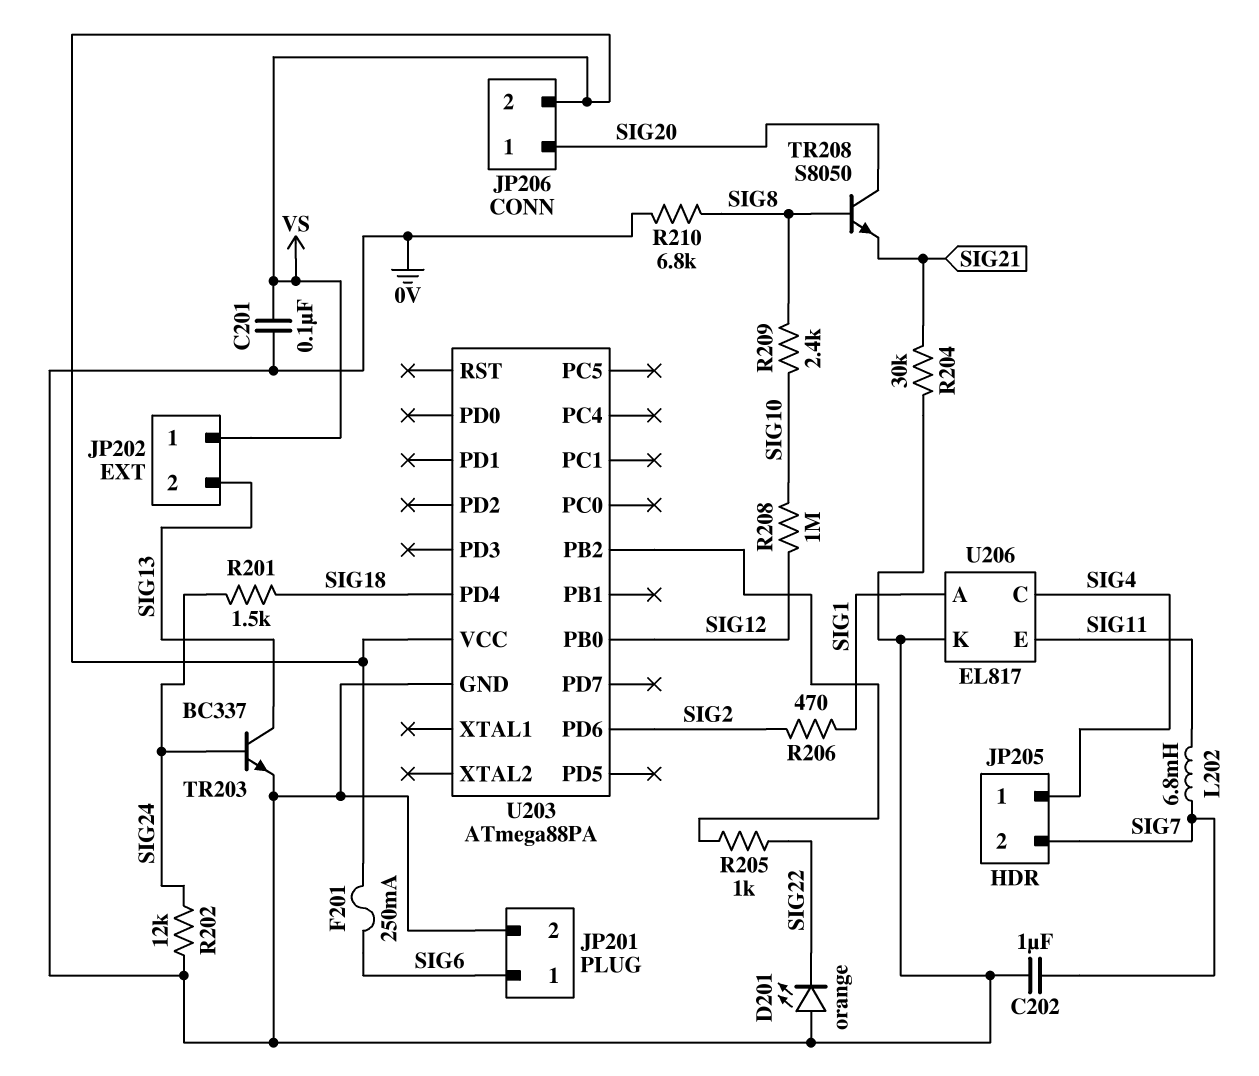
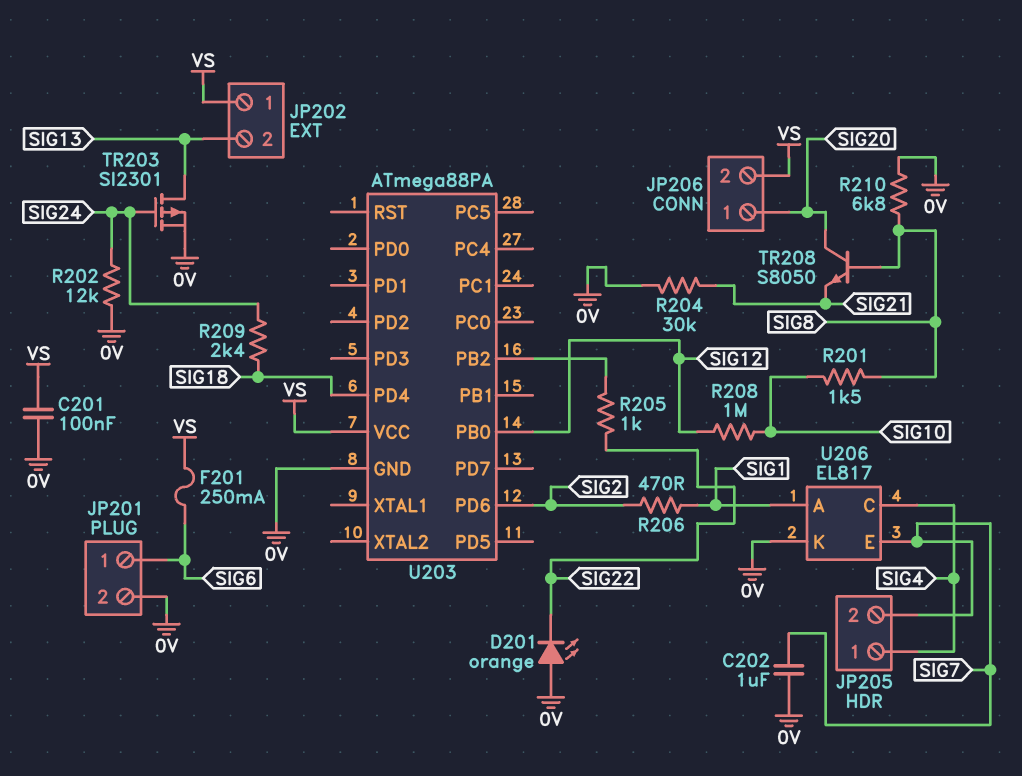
L202: 6.8mH (SIG7, SIG11) -> none
R201: 1.5k (SIG18, SIG24) -> 1.5k (SIG8, SIG10)
R209: 2.4k (SIG8, SIG10) -> 2.4k (SIG18, SIG24)
TR203: NPN BC337 (B SIG24, C SIG13, E 0V) -> PMOS SI2301 (G SIG24, D SIG13, S 0V)
U206 pin E: SIG11 -> SIG7

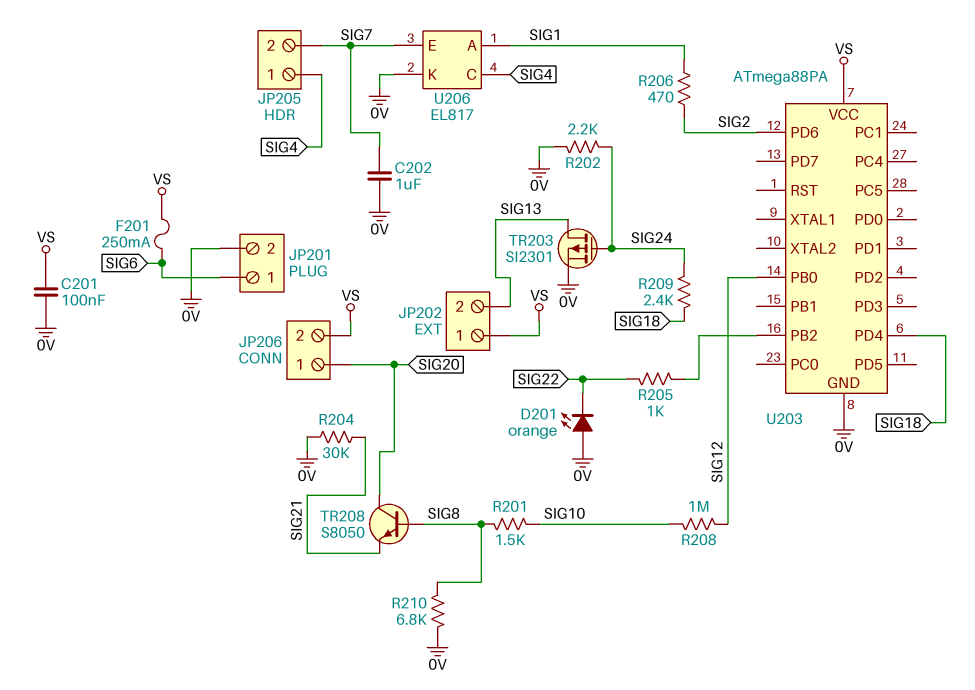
R202: 12k (0V, SIG24) -> 2.2k (0V, SIG24)

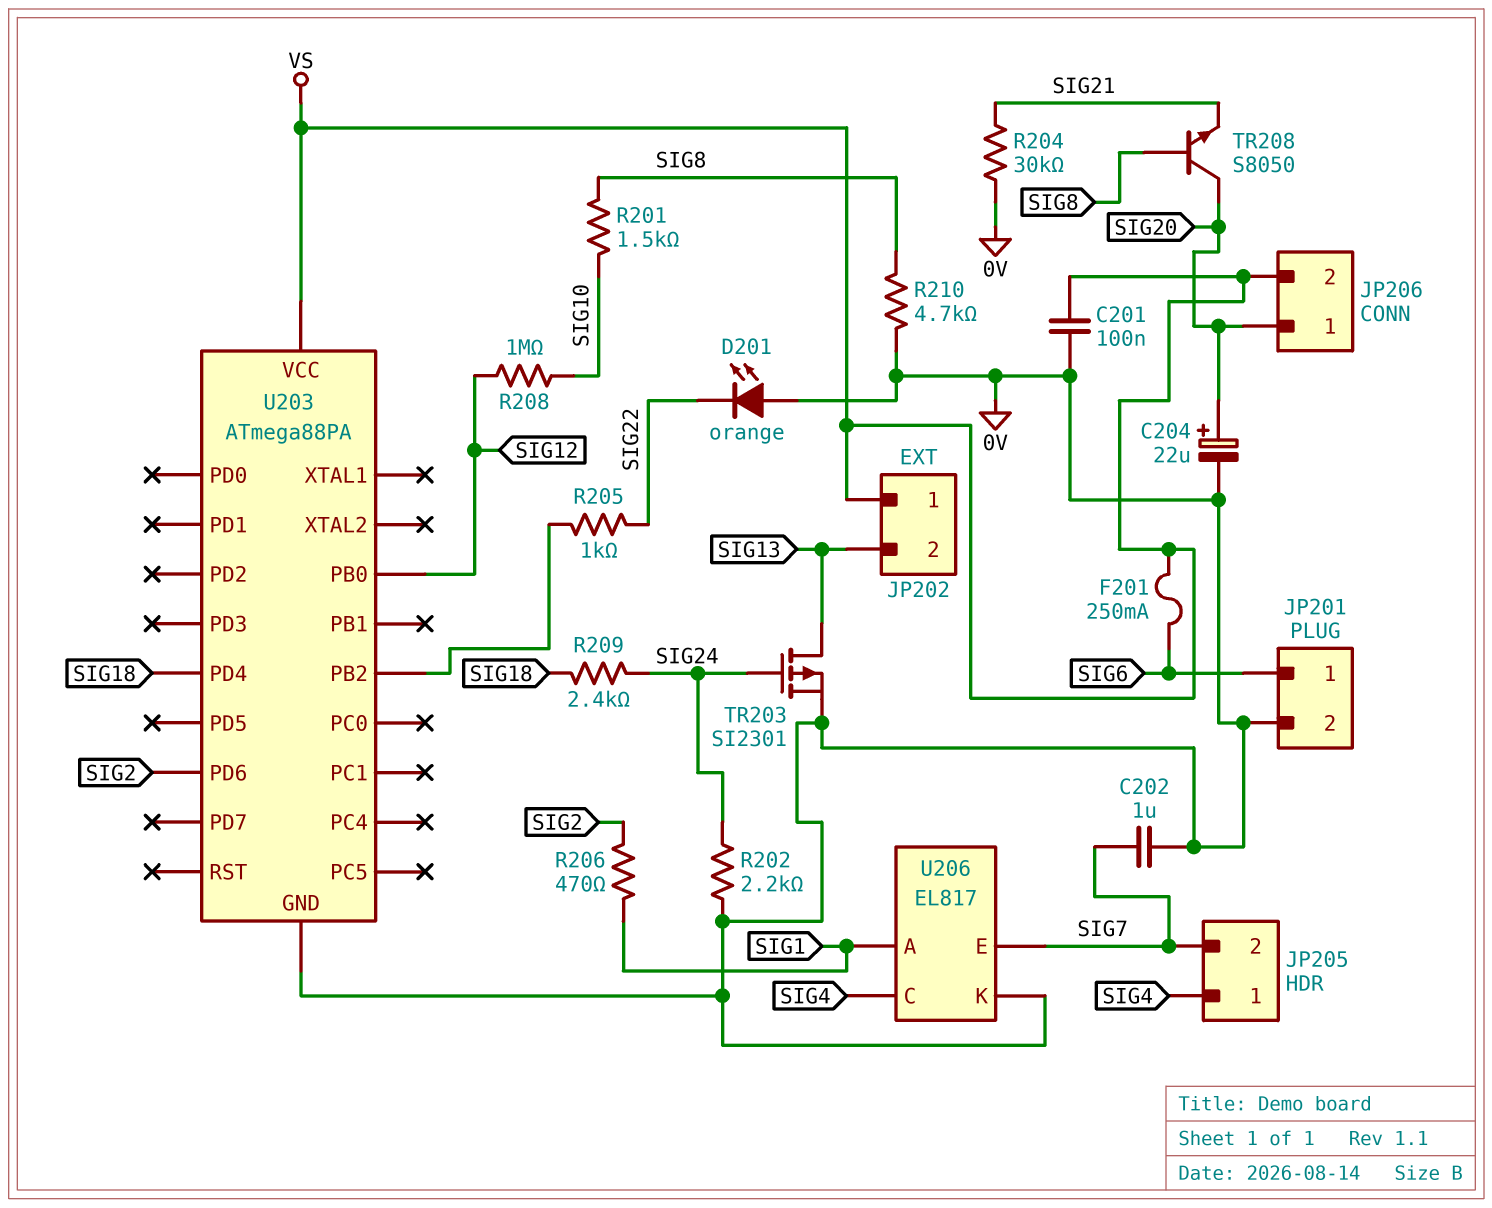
C204: none -> 22uF (plus SIG20, minus 0V)
R210: 6.8k (0V, SIG8) -> 4.7k (0V, SIG8)

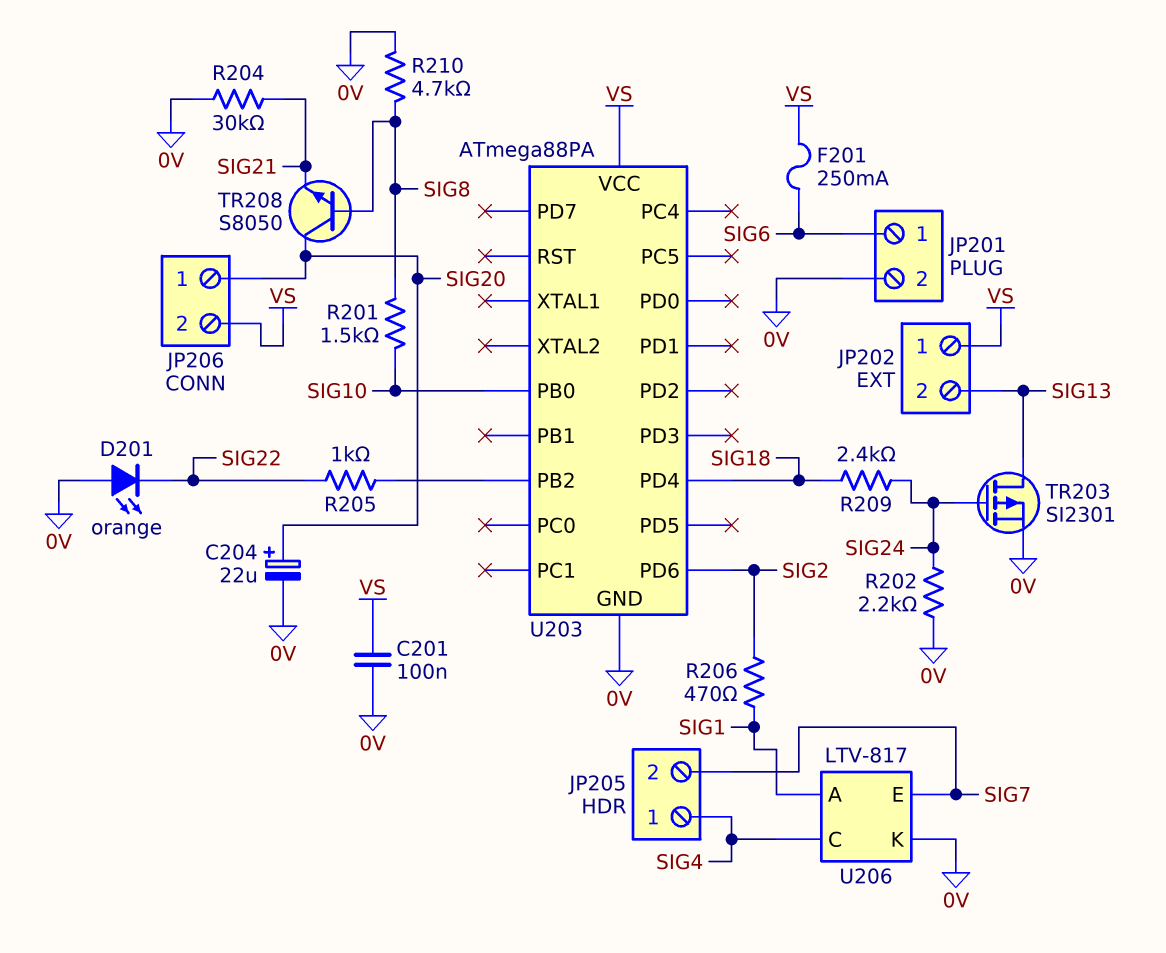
C202: 1uF (0V, SIG7) -> none
R208: 1M (SIG10, SIG12) -> none
U203 pin PB0: SIG12 -> SIG10
U206: EL817 -> LTV-817

